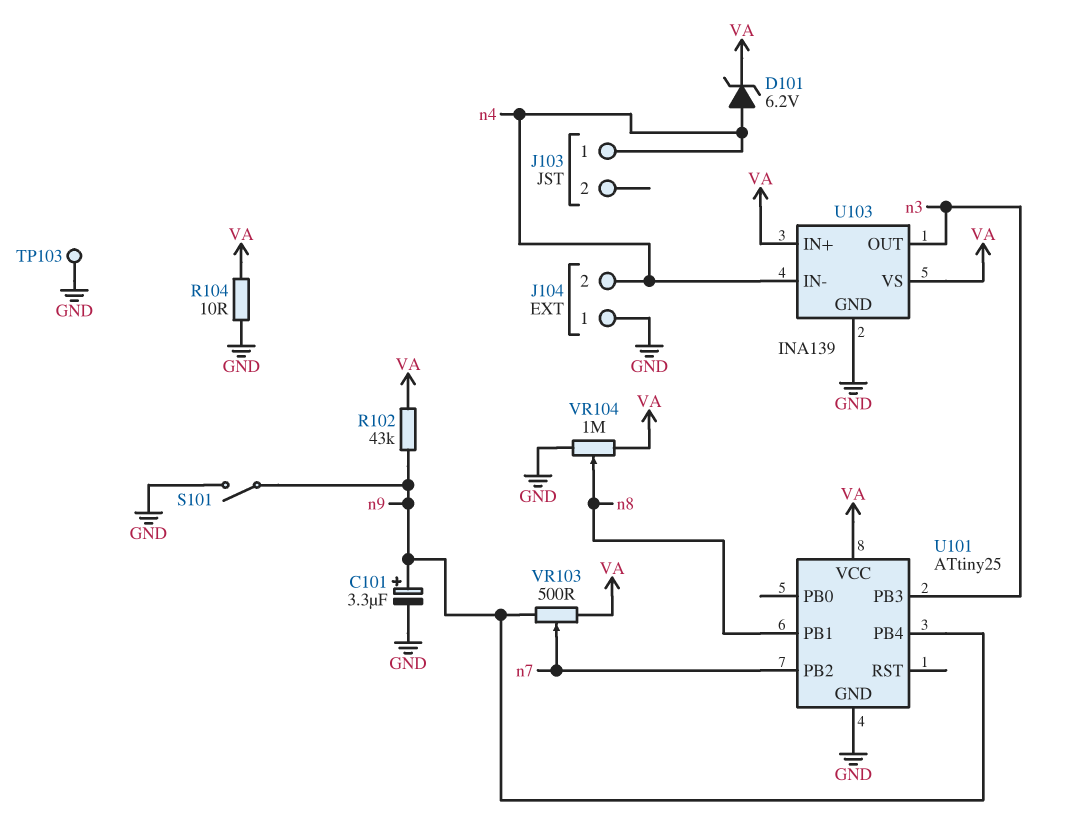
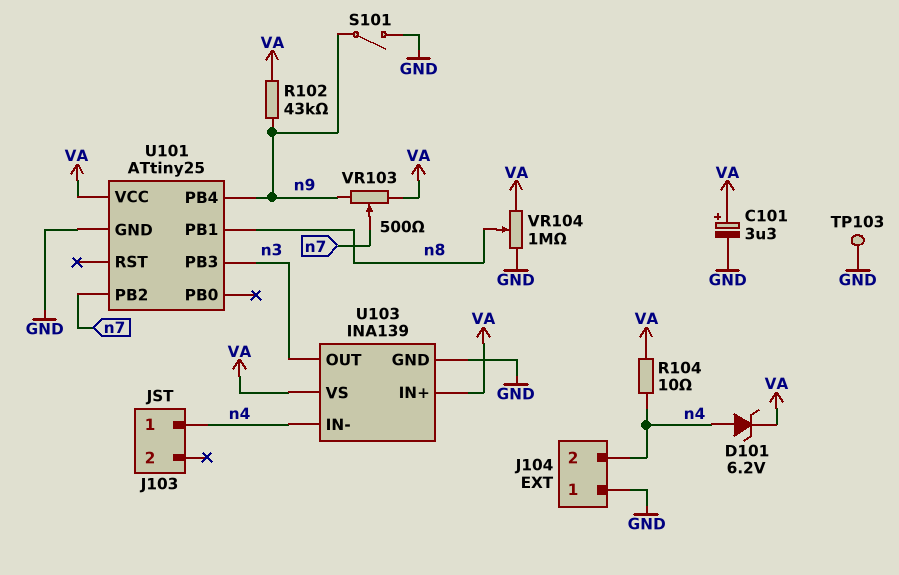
C101: 3.3uF (plus n9, minus GND) -> 3.3uF (plus VA, minus GND)
R104: 10 (GND, VA) -> 10 (VA, n4)

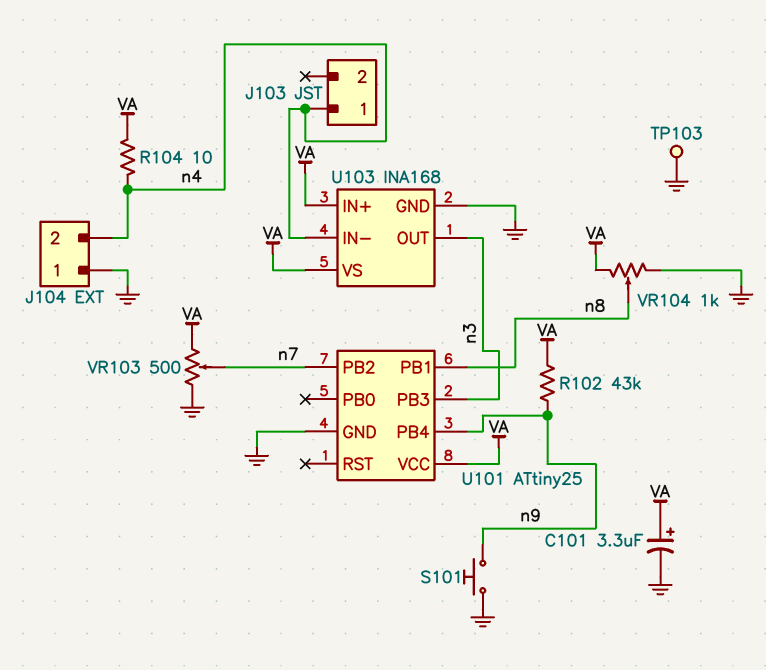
D101: zener 6.2V (A n4, K VA) -> none
S101: switch (GND, n9) -> button (GND, n9)
U103: INA139 -> INA168
VR103: 500 (VA, n9, wiper n7) -> 500 (GND, VA, wiper n7)
VR104: 1M (GND, VA, wiper n8) -> 1k (GND, VA, wiper n8)

